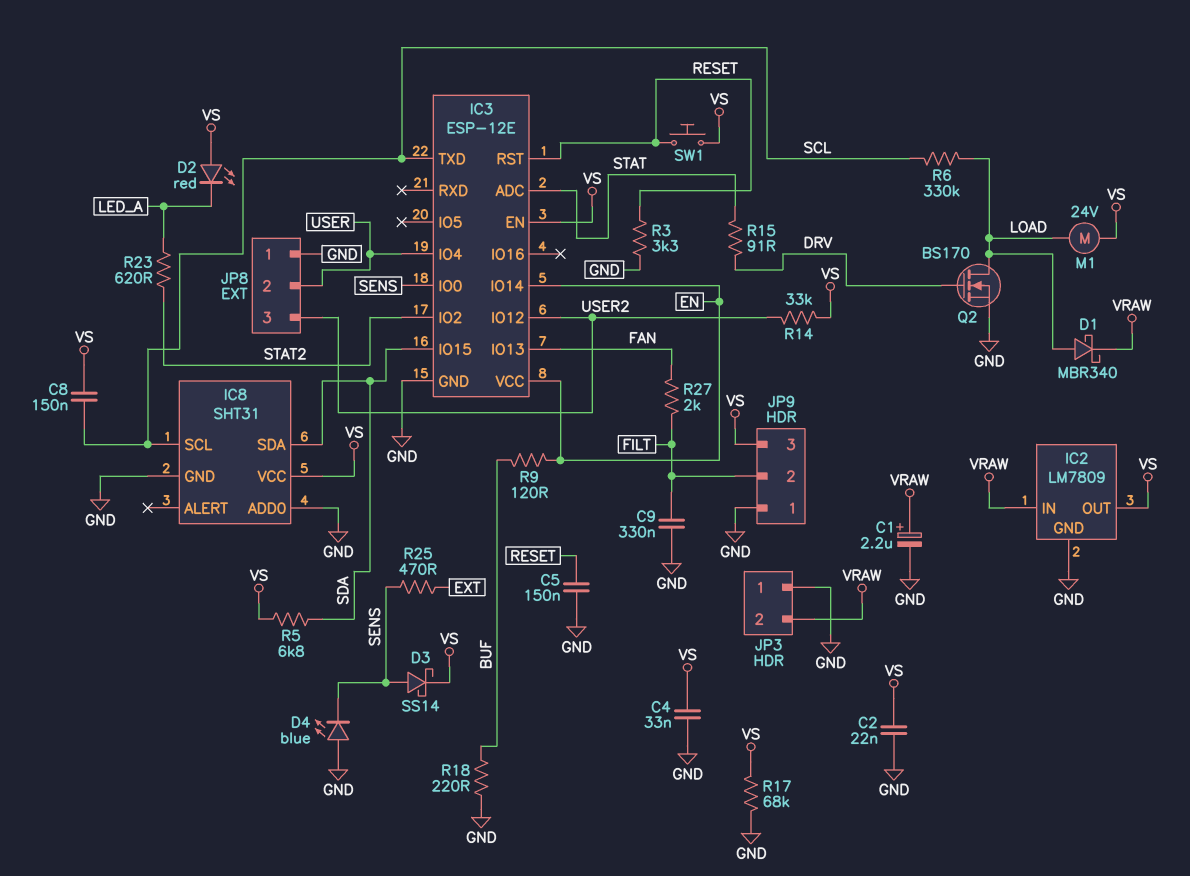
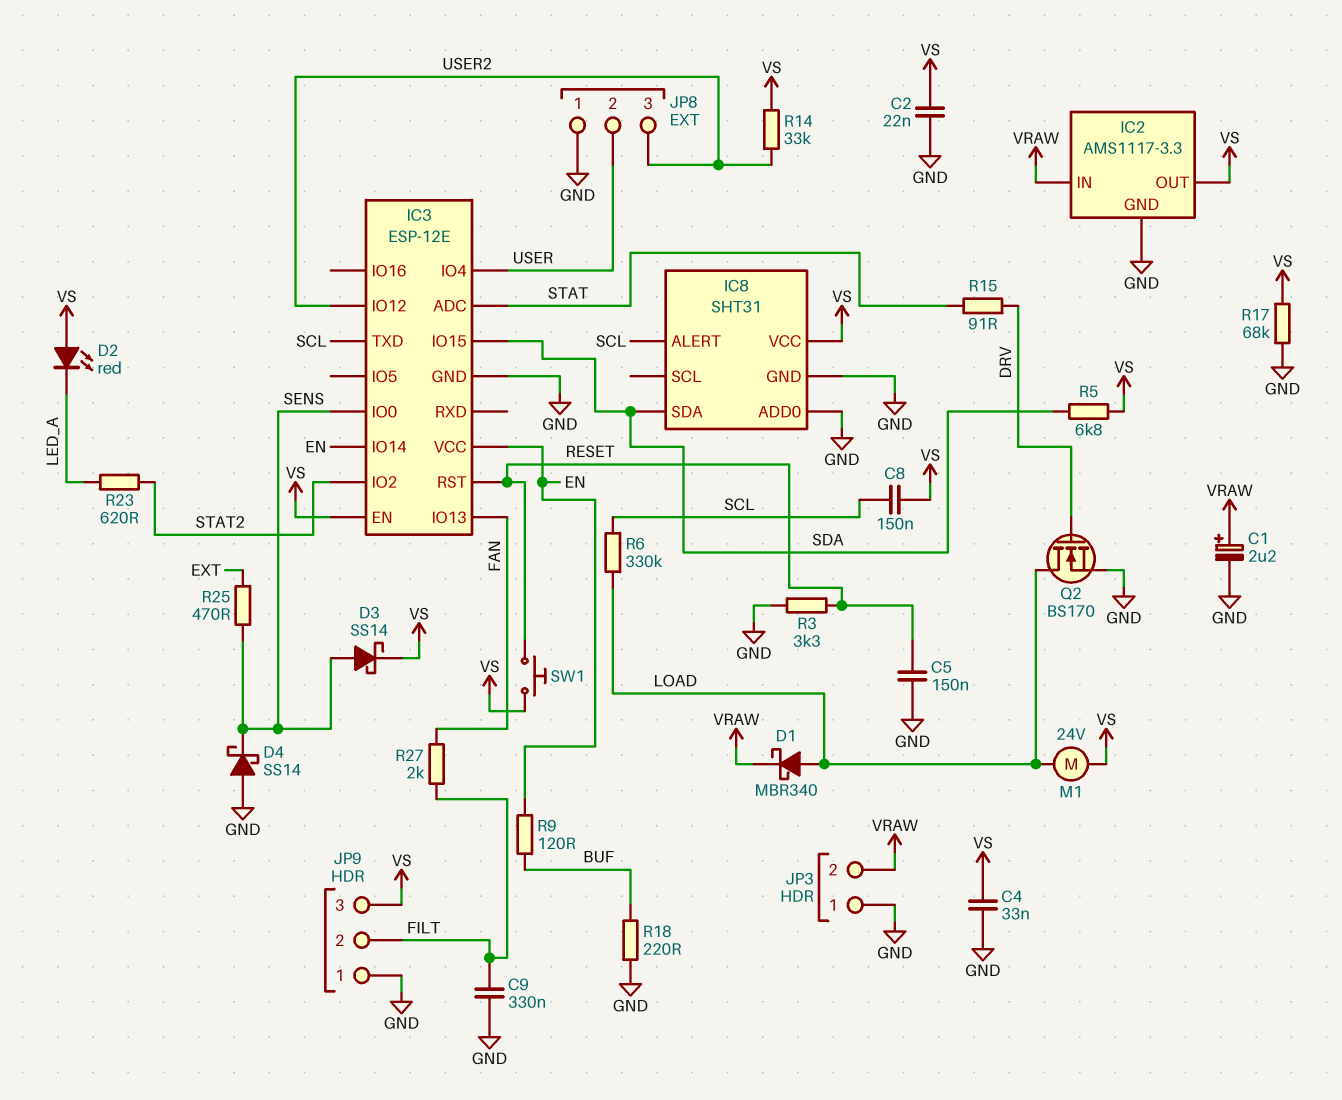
D4: LED blue (A GND, K SENS) -> schottky SS14 (A GND, K SENS)
IC2: LM7809 -> AMS1117-3.3
IC8 pin ALERT: none -> SCL
IC8 pin SCL: SCL -> none

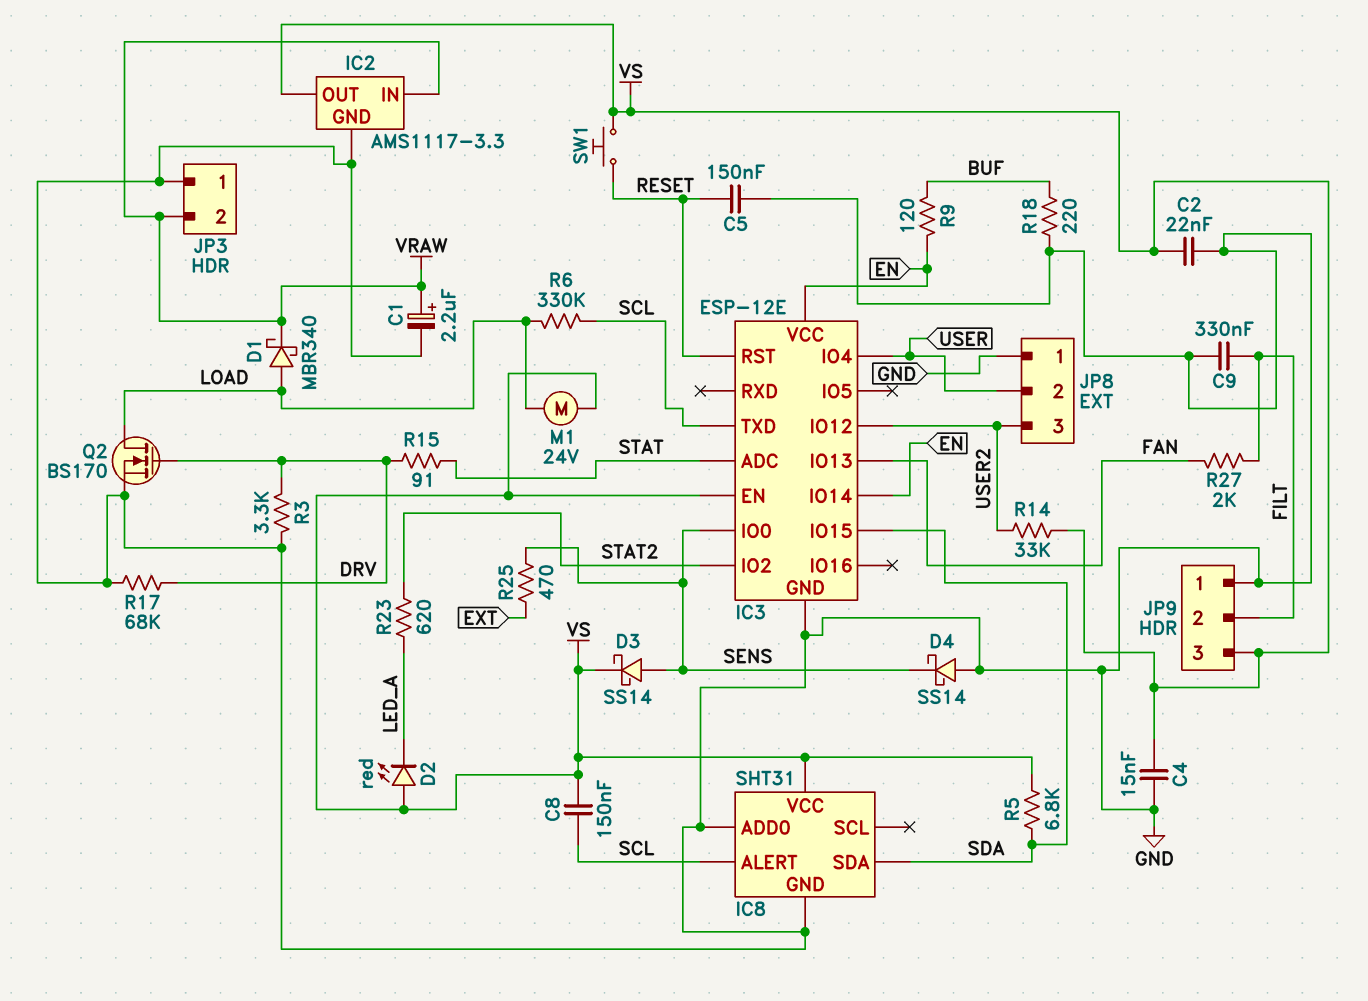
C4: 33nF (GND, VS) -> 15nF (GND, VS)
R3: 3.3k (GND, RESET) -> 3.3k (DRV, GND)
R17: 68k (GND, VS) -> 68k (DRV, GND)

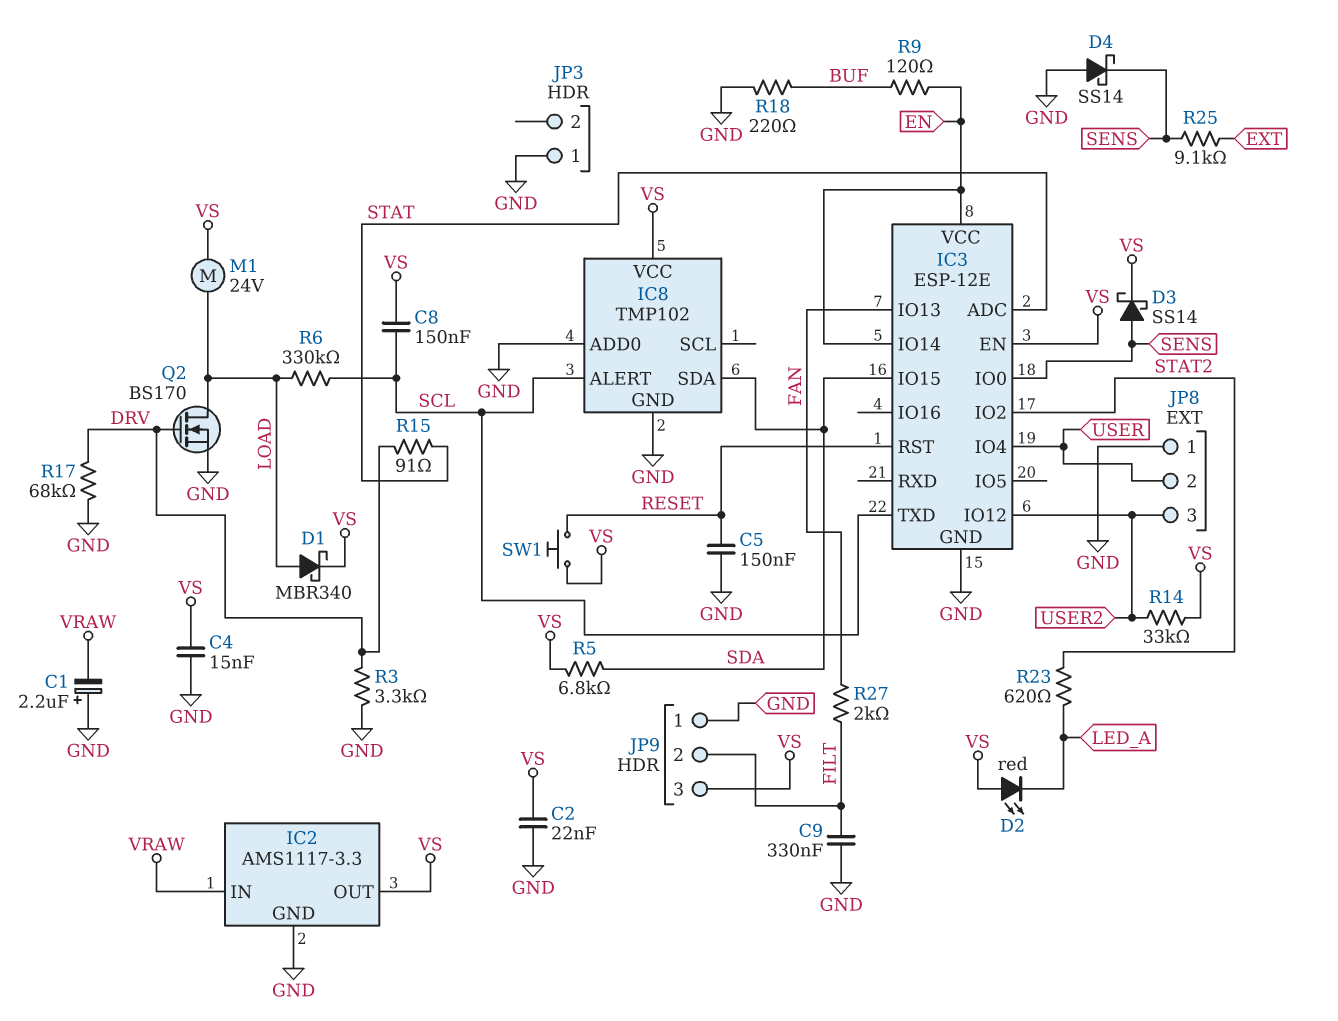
C1: 2.2uF (plus VRAW, minus GND) -> 2.2uF (plus GND, minus VRAW)
D1: schottky MBR340 (A LOAD, K VRAW) -> schottky MBR340 (A LOAD, K VS)
IC8: SHT31 -> TMP102
JP3 pin 2: VRAW -> none
R25: 470 (EXT, SENS) -> 9.1k (EXT, SENS)

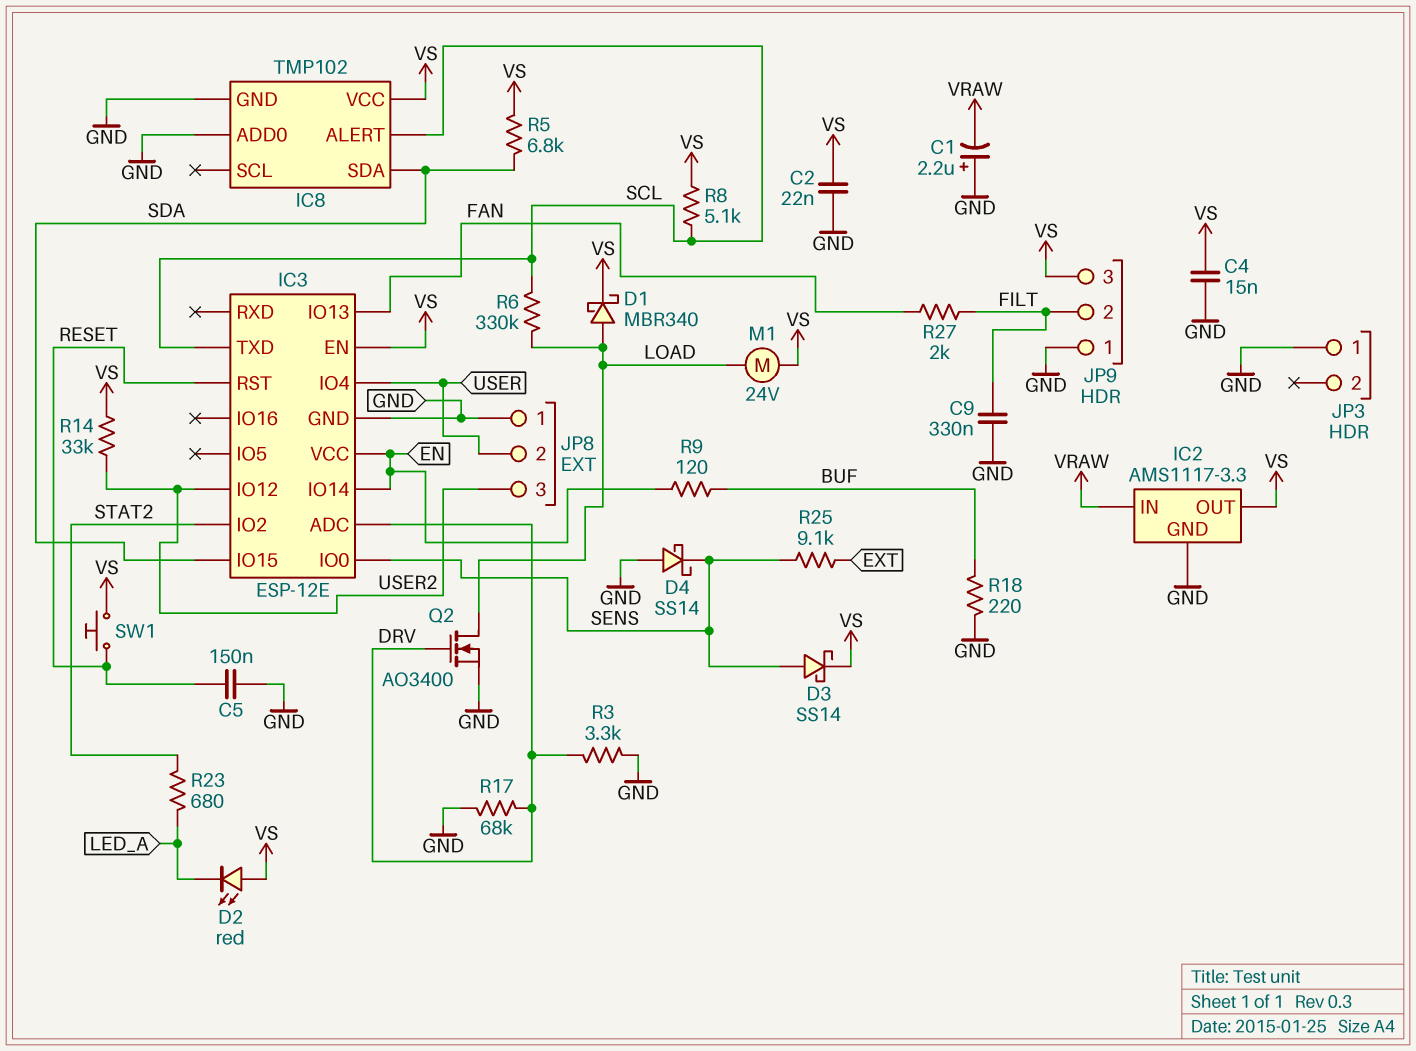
C8: 150nF (SCL, VS) -> none
IC3 pin ADC: STAT -> DRV
Q2: NMOS BS170 (G DRV, D LOAD, S GND) -> NMOS AO3400 (G DRV, D LOAD, S GND)
R8: none -> 5.1k (SCL, VS)
R15: 91 (DRV, STAT) -> none
R23: 620 (LED_A, STAT2) -> 680 (LED_A, STAT2)

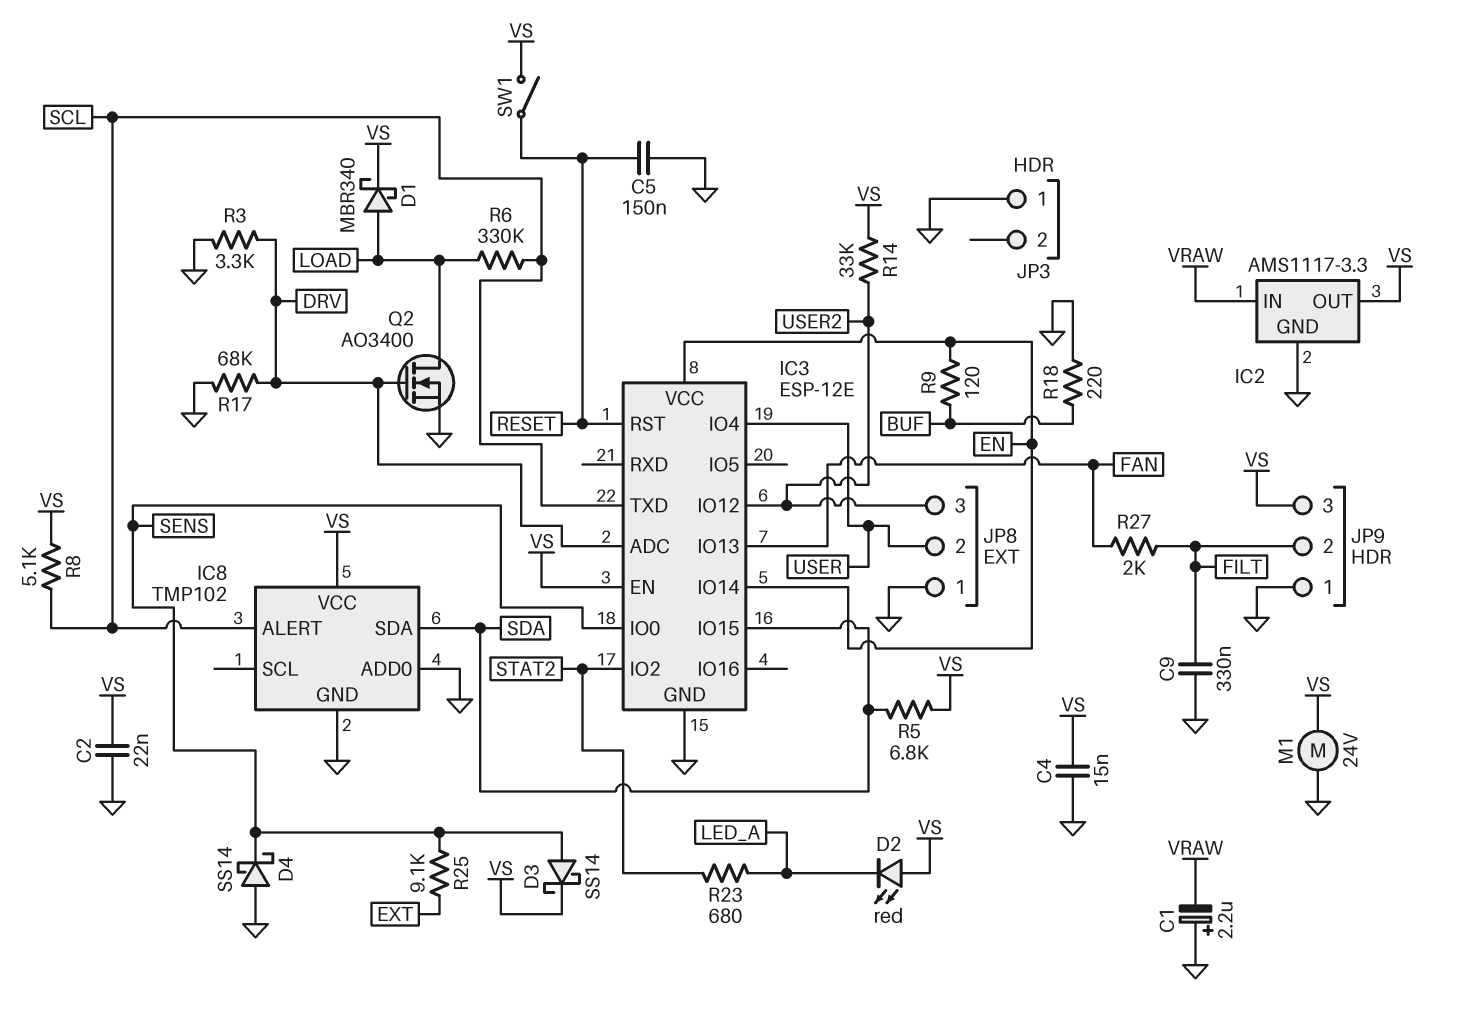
M1: motor 24V (LOAD, VS) -> motor 24V (GND, VS)
SW1: button (RESET, VS) -> switch (RESET, VS)

